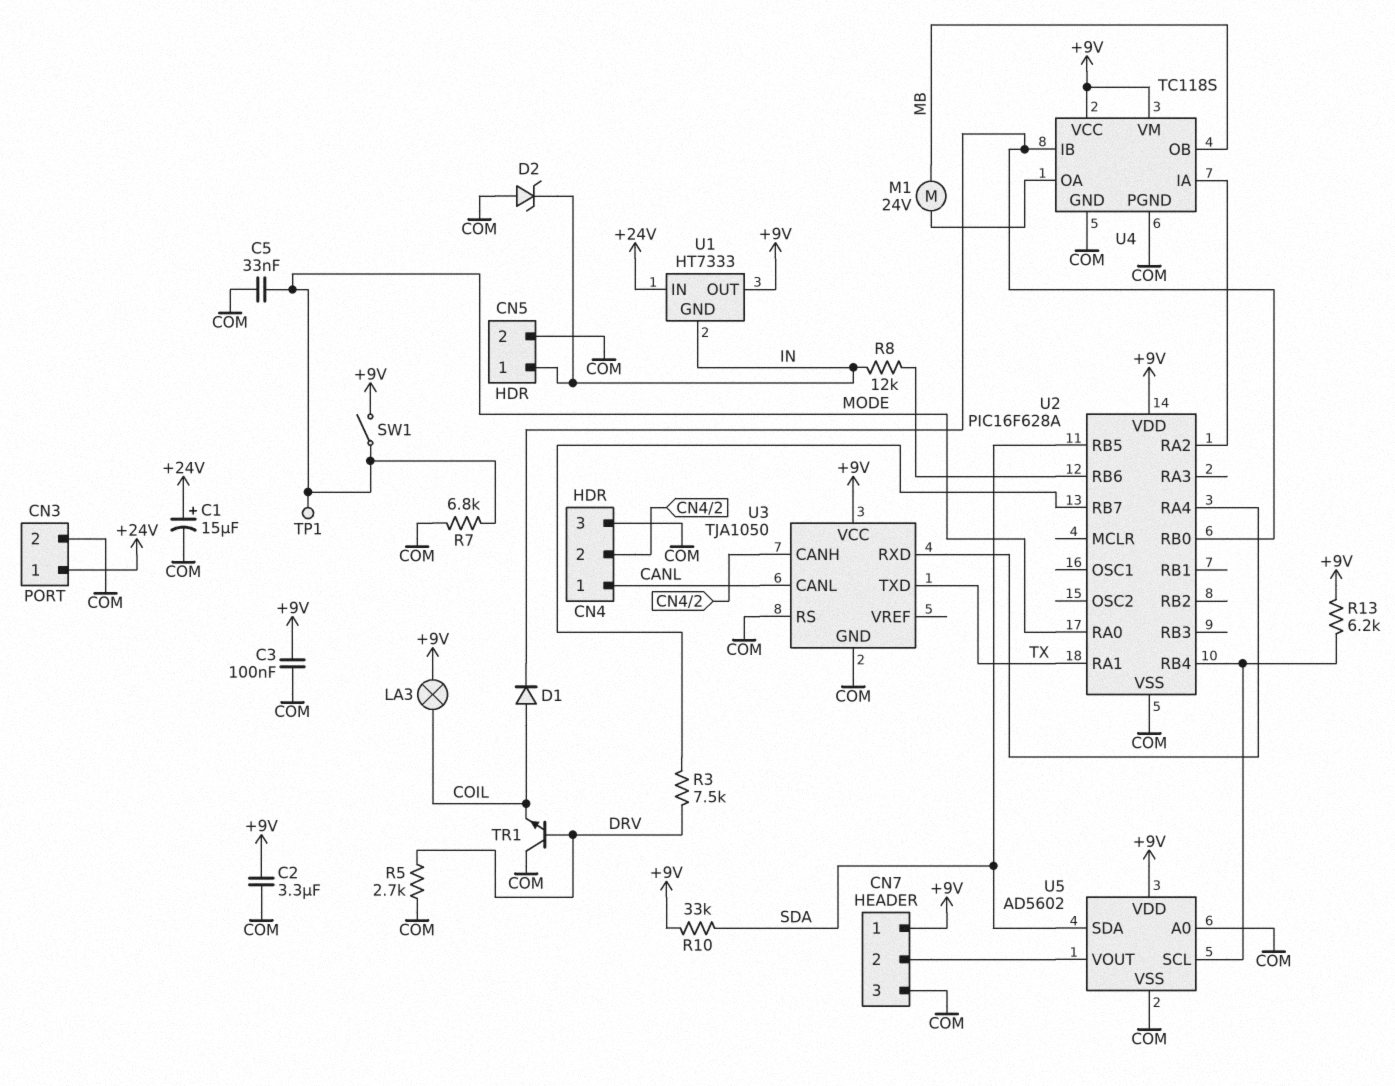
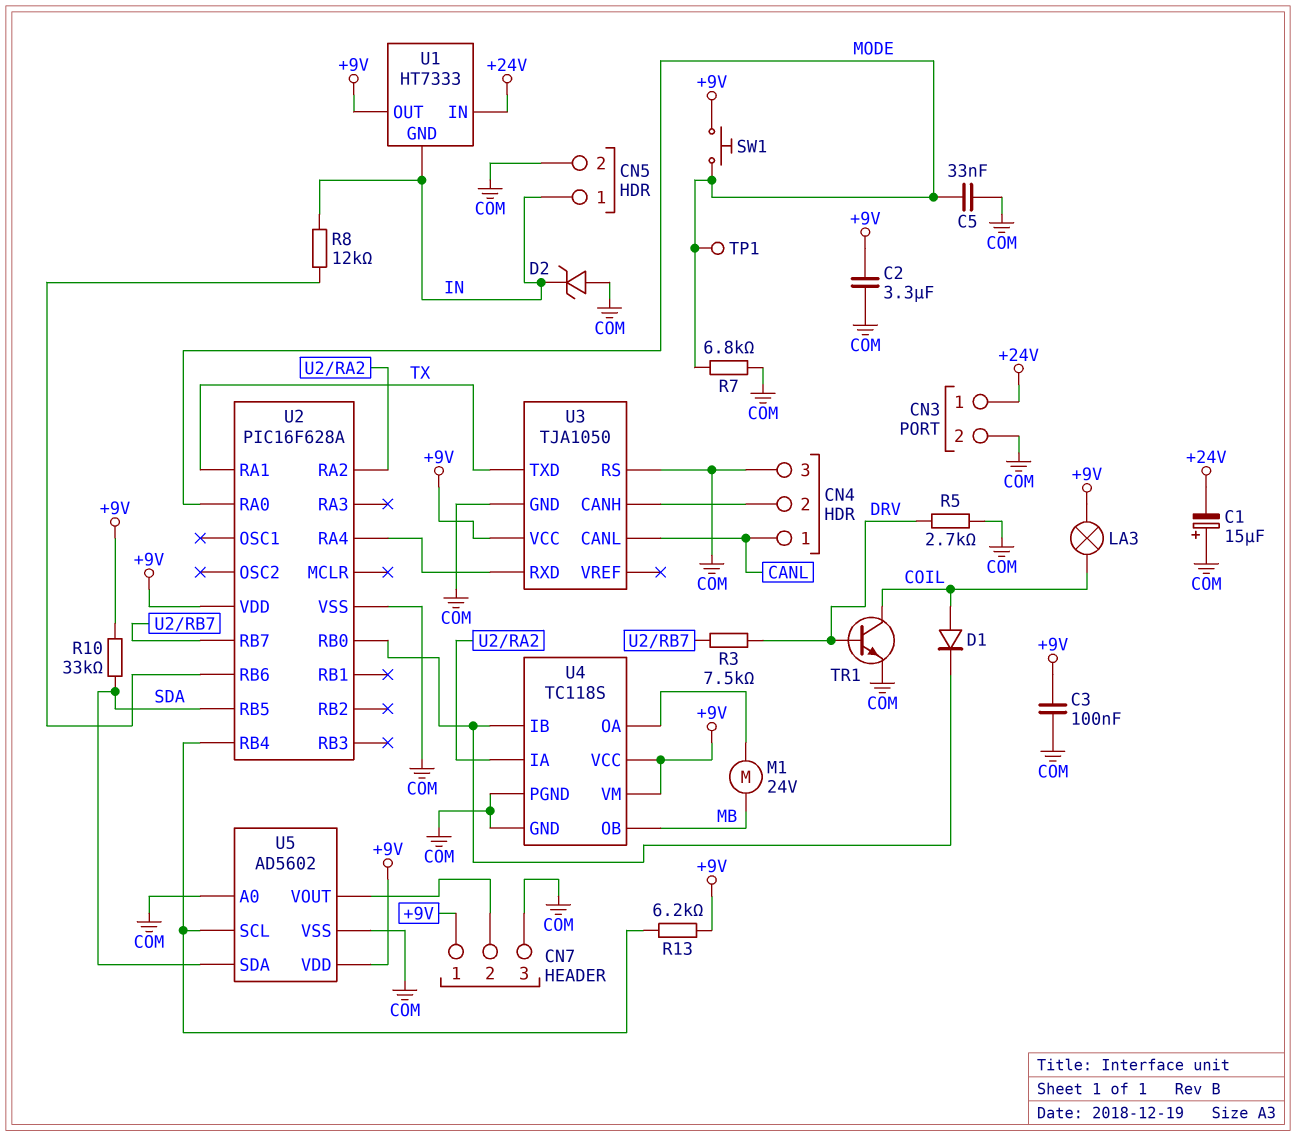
C1: 15uF (plus +24V, minus COM) -> 15uF (plus COM, minus +24V)
SW1: switch (+9V, MODE) -> button (+9V, MODE)
TR1: NPN (B DRV, C COM, E COIL) -> NPN (B DRV, C COIL, E COM)

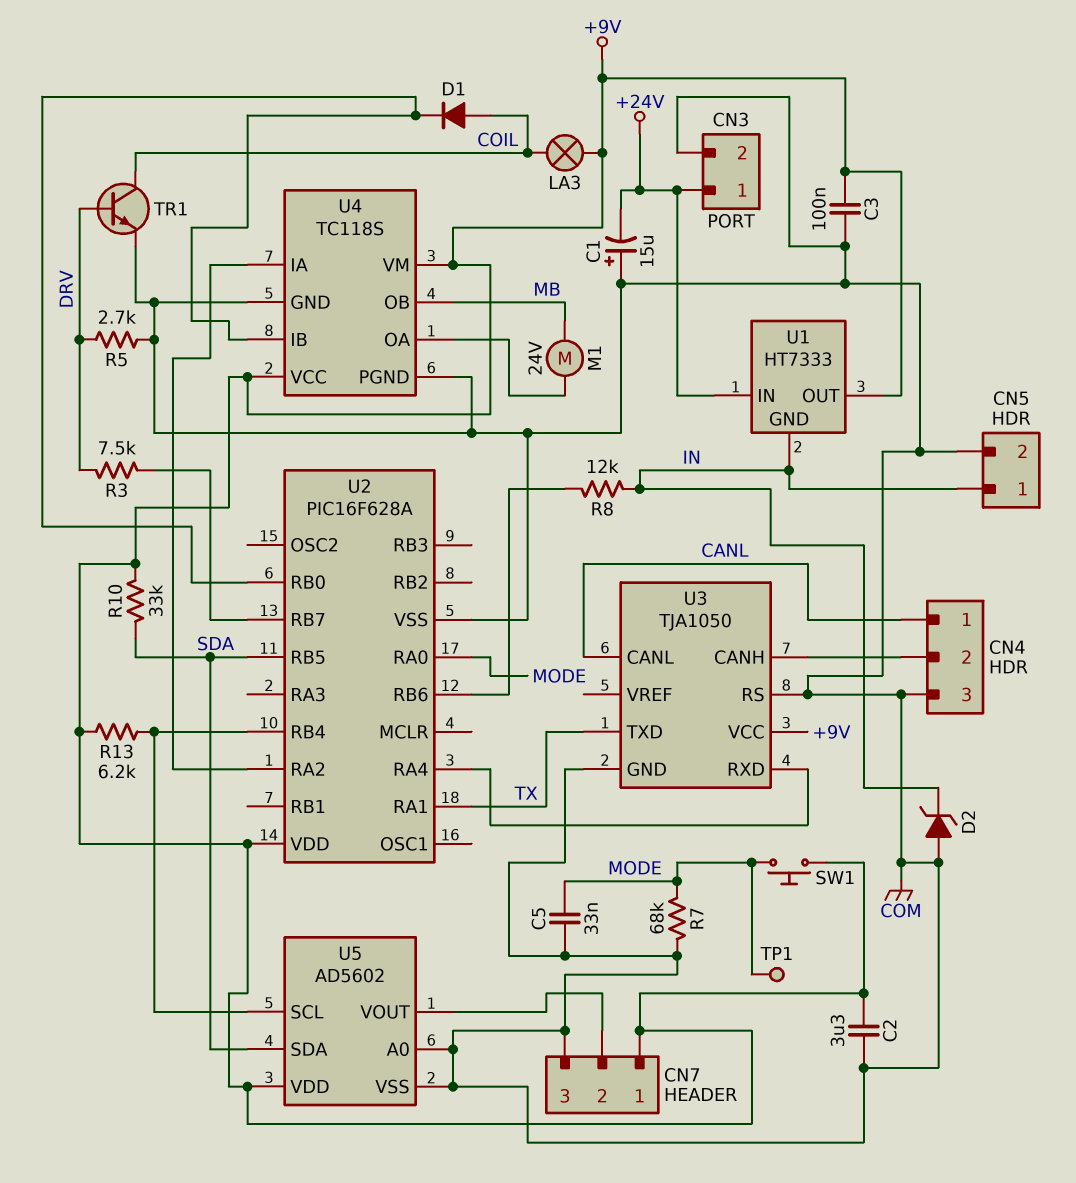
R7: 6.8k (COM, MODE) -> 68k (COM, MODE)

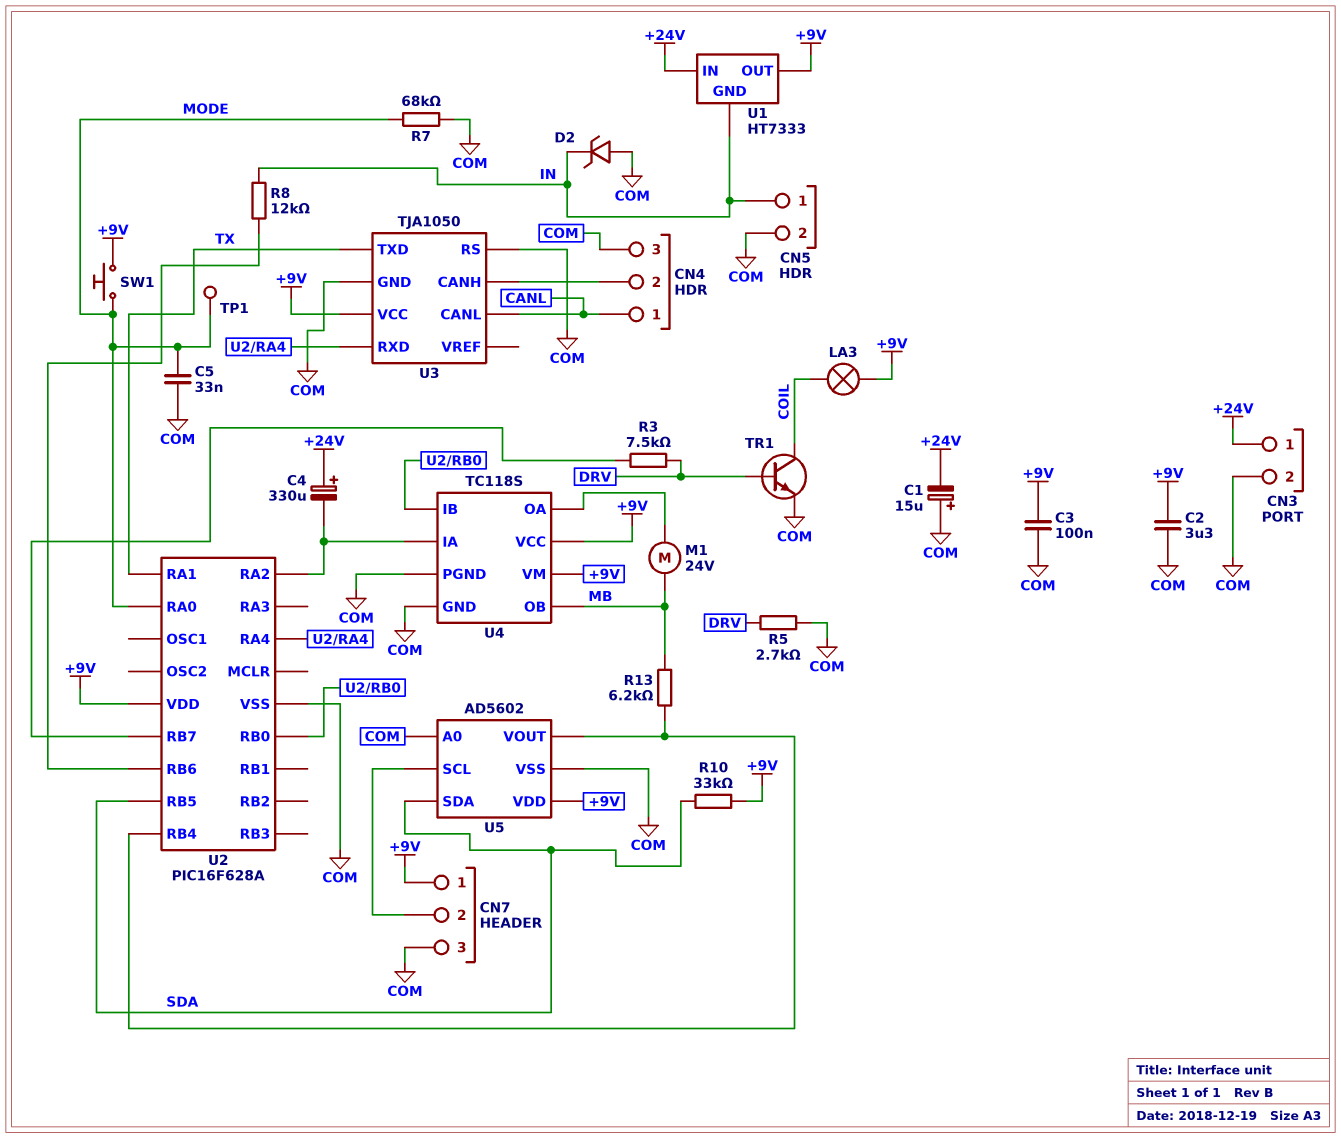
C4: none -> 330uF (plus +24V, minus U2/RA2)
D1: diode (A COIL, K U2/RB0) -> none
R13: 6.2k (+9V, U2/RB4) -> 6.2k (MB, U2/RB4)
U5 pin SCL: U2/RB4 -> CN7/2
U5 pin VOUT: CN7/2 -> U2/RB4

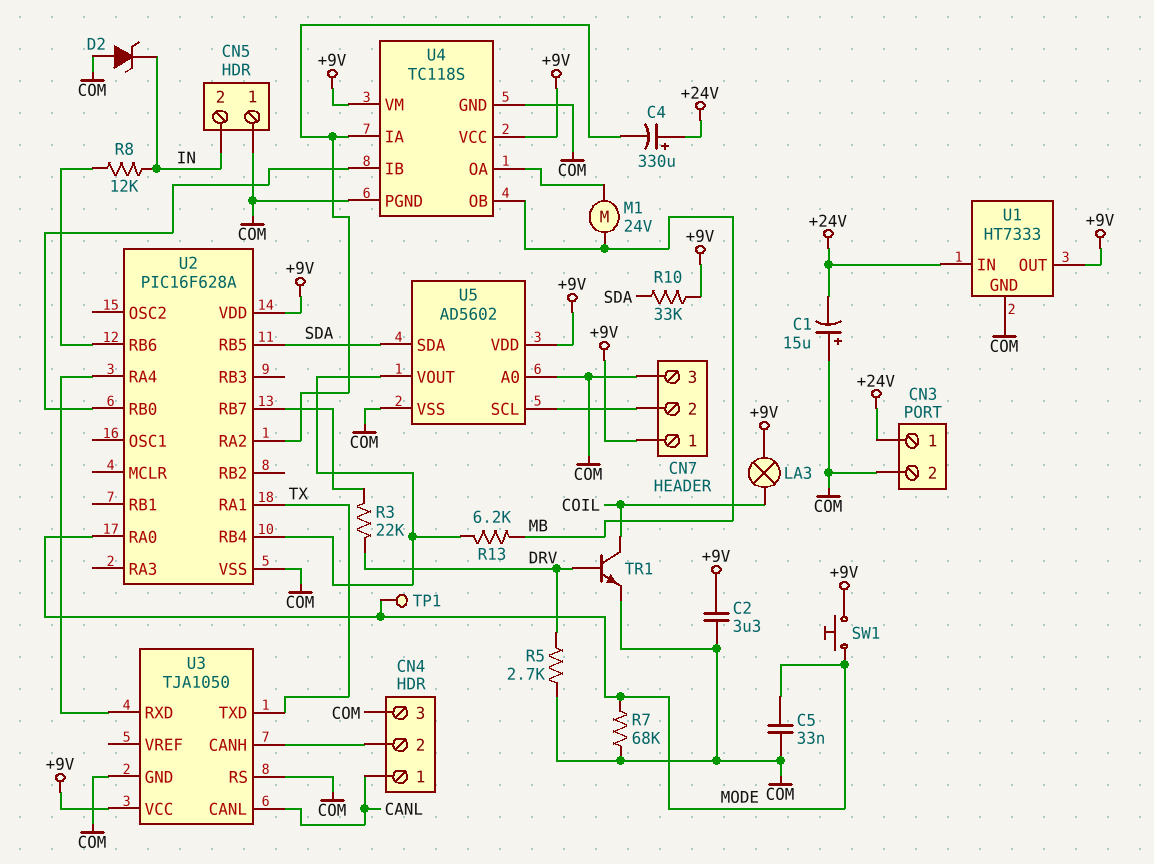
C3: 100nF (+9V, COM) -> none
CN5 pin 1: IN -> COM
CN5 pin 2: COM -> IN
R3: 7.5k (DRV, U2/RB7) -> 22k (DRV, U2/RB7)
U1 pin GND: IN -> COM

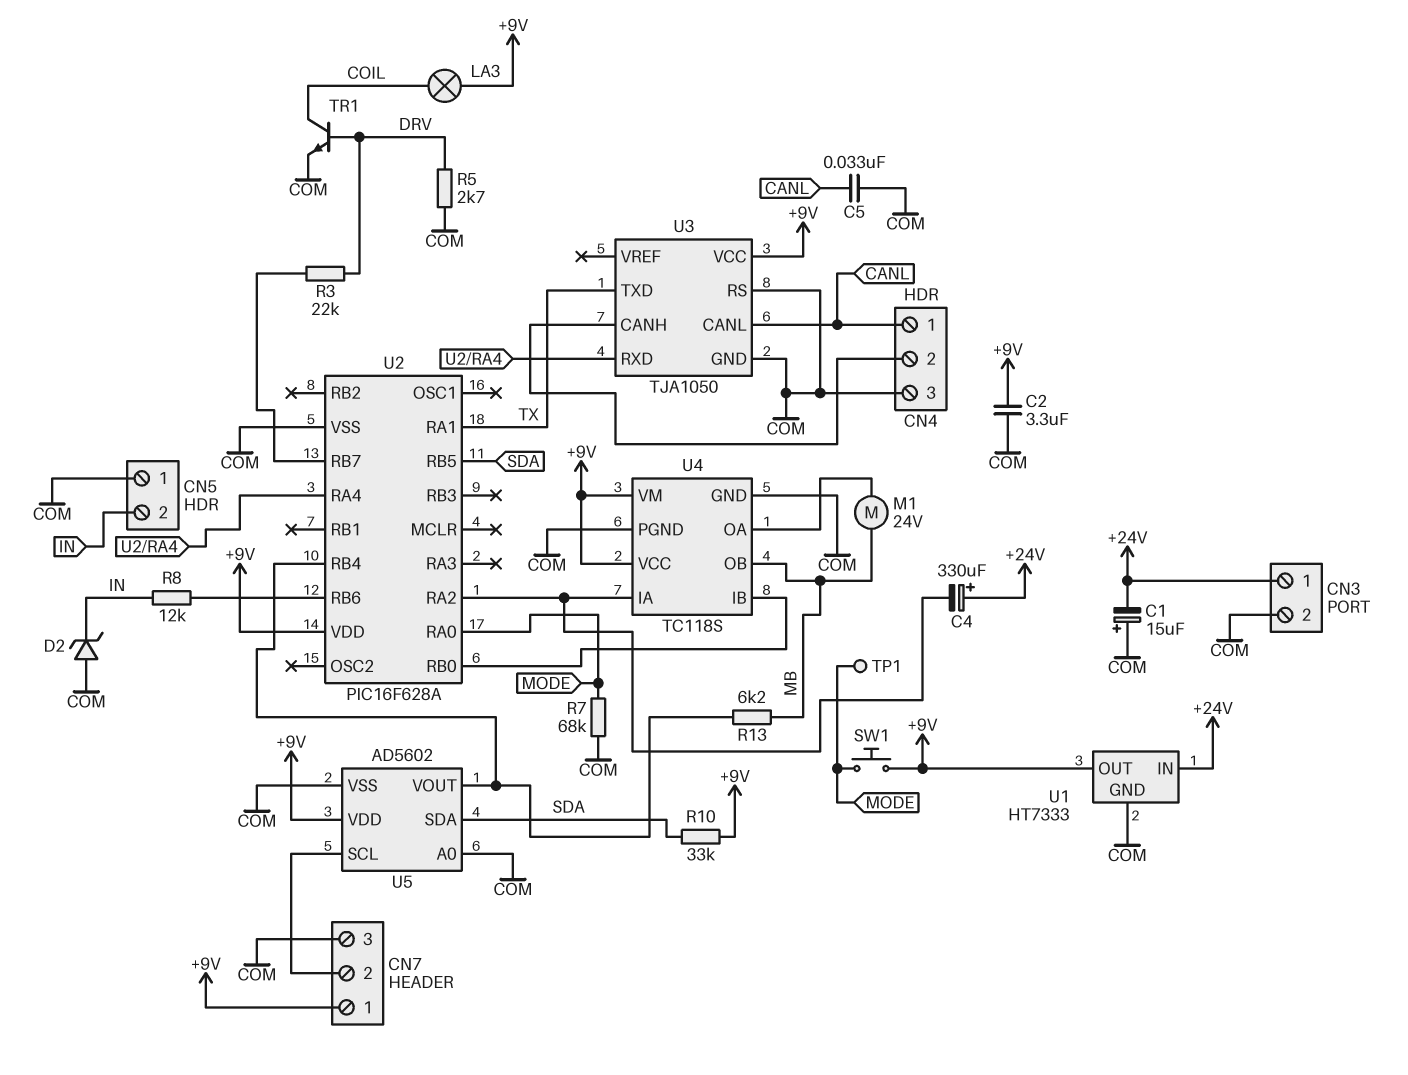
C5: 33nF (COM, MODE) -> 33nF (CANL, COM)

